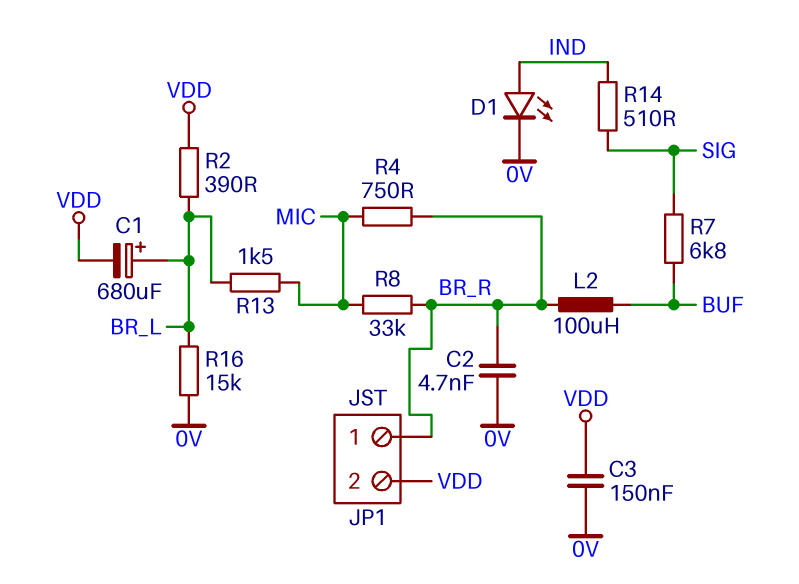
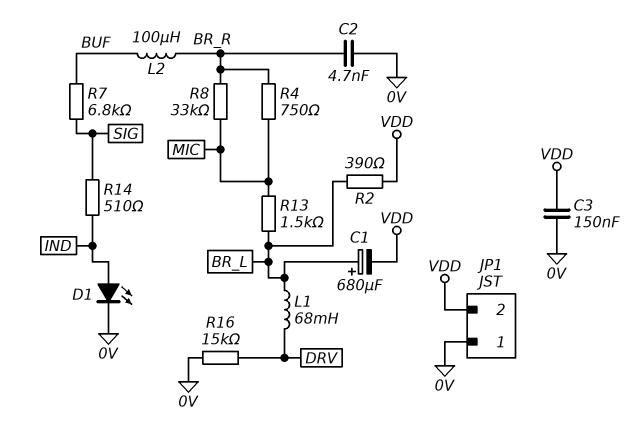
JP1 pin 1: BR_R -> 0V
L1: none -> 68mH (BR_L, DRV)
R16: 15k (0V, BR_L) -> 15k (0V, DRV)

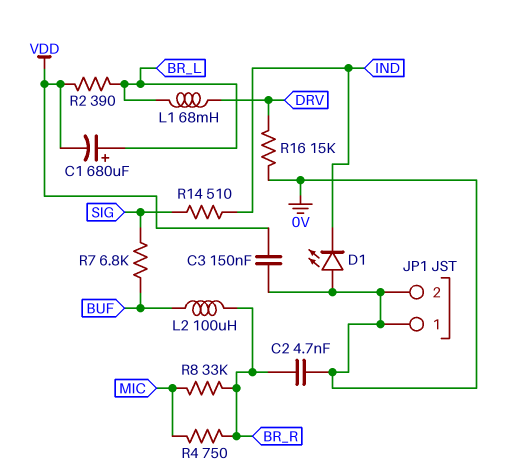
D1: LED (A IND, K 0V) -> LED (A 0V, K IND)
JP1 pin 2: VDD -> 0V
R13: 1.5k (BR_L, MIC) -> none

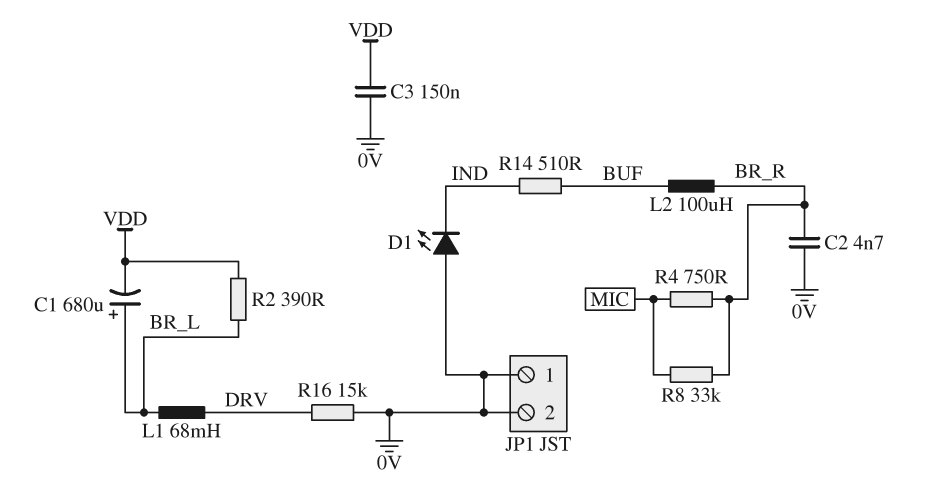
R7: 6.8k (BUF, SIG) -> none
R14: 510 (IND, SIG) -> 510 (BUF, IND)

